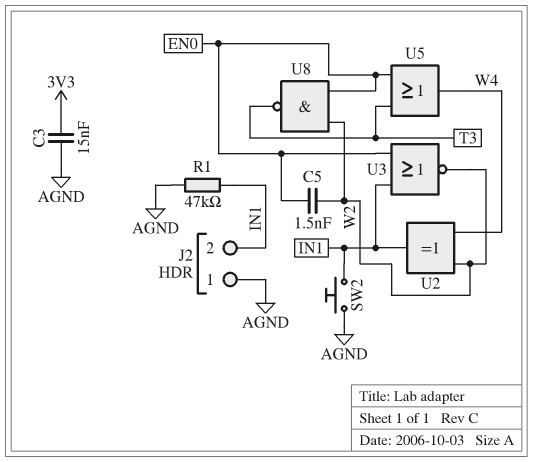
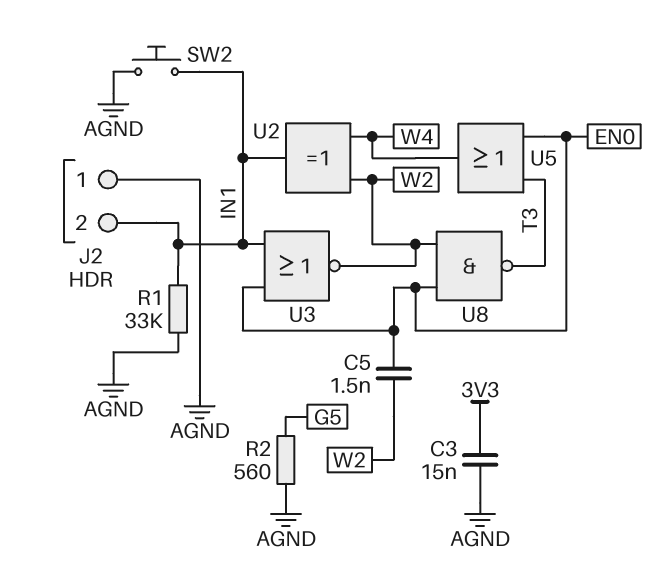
R1: 47k (AGND, IN1) -> 33k (AGND, IN1)
R2: none -> 560 (AGND, G5)

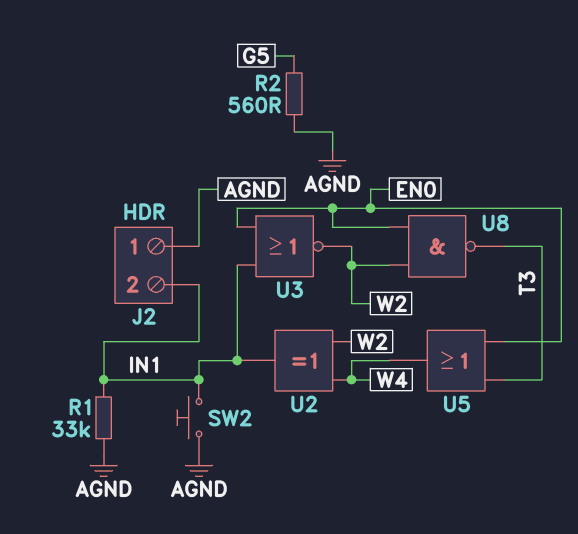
C3: 15nF (3V3, AGND) -> none
C5: 1.5nF (EN0, W2) -> none

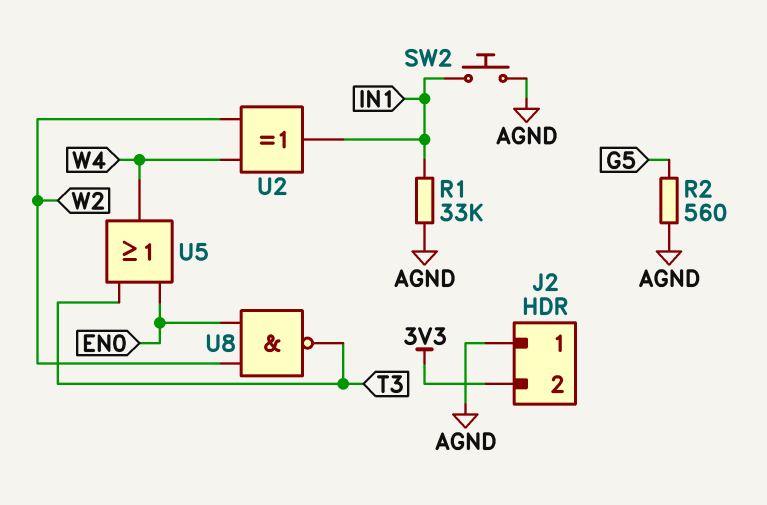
J2 pin 2: IN1 -> 3V3
U3: NOR (in EN0, in IN1, out W2) -> none

